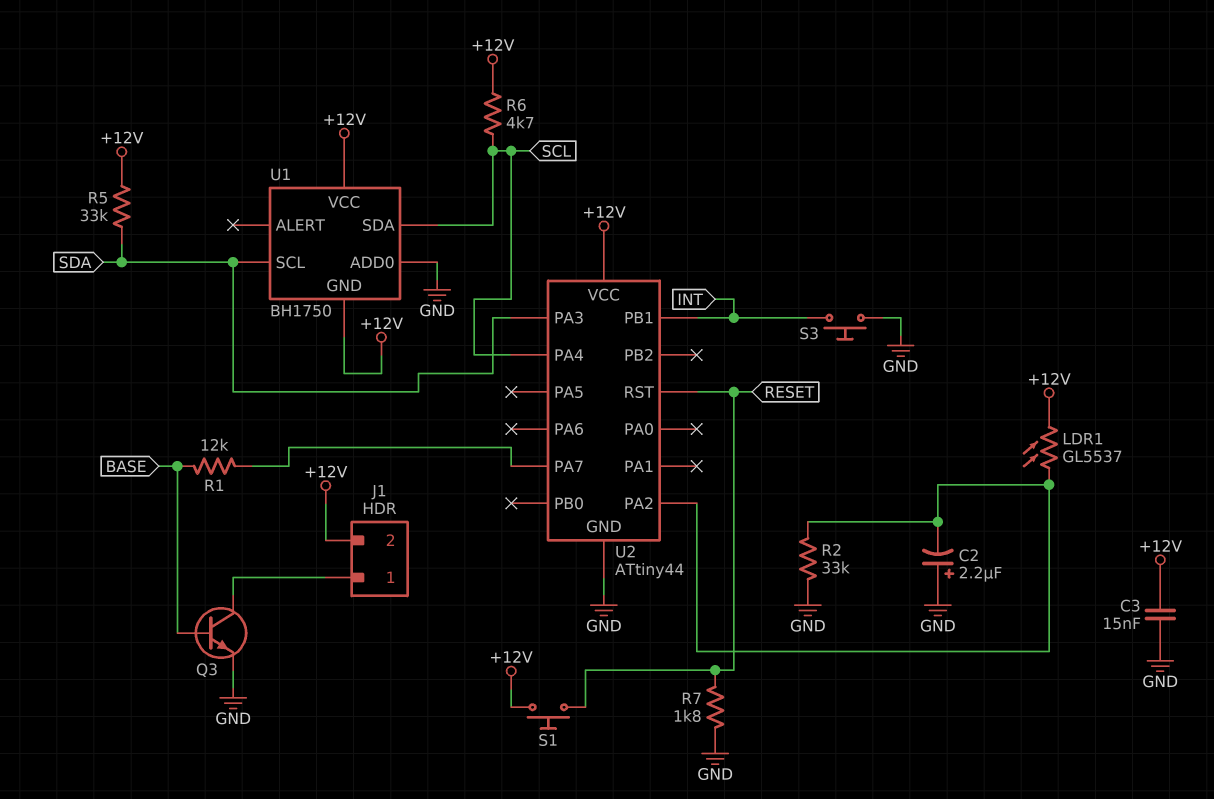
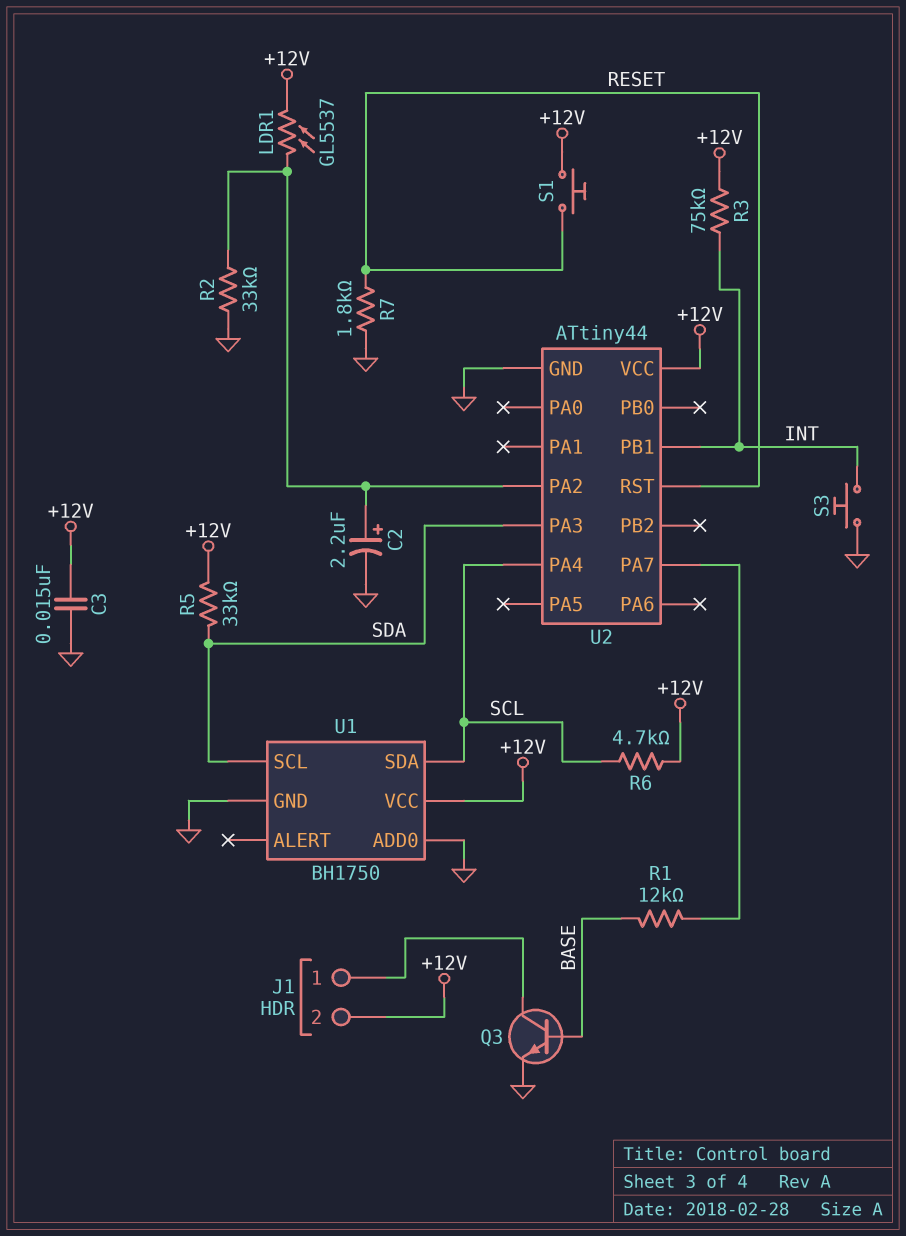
C2: 2.2uF (plus GND, minus U2/PA2) -> 2.2uF (plus U2/PA2, minus GND)
R3: none -> 75k (+12V, INT)
U1 pin GND: +12V -> GND

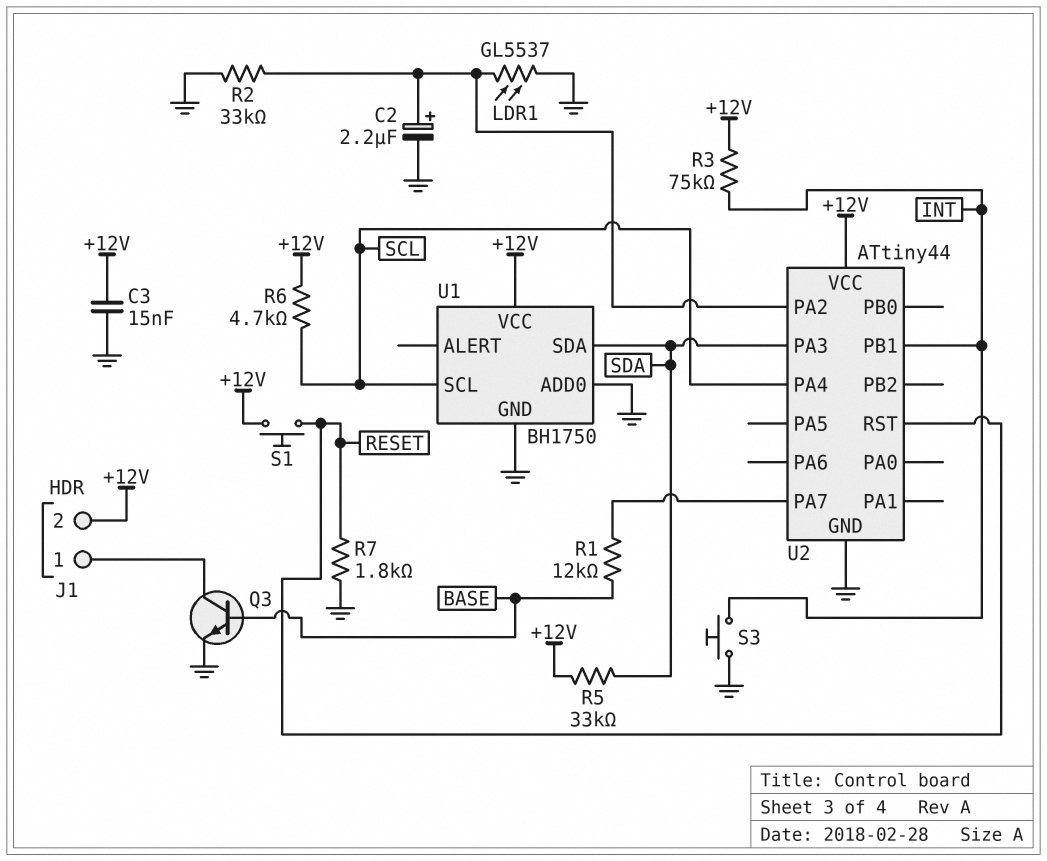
LDR1: GL5537 (+12V, U2/PA2) -> GL5537 (GND, U2/PA2)
U1 pin SCL: SDA -> SCL
U1 pin SDA: SCL -> SDA

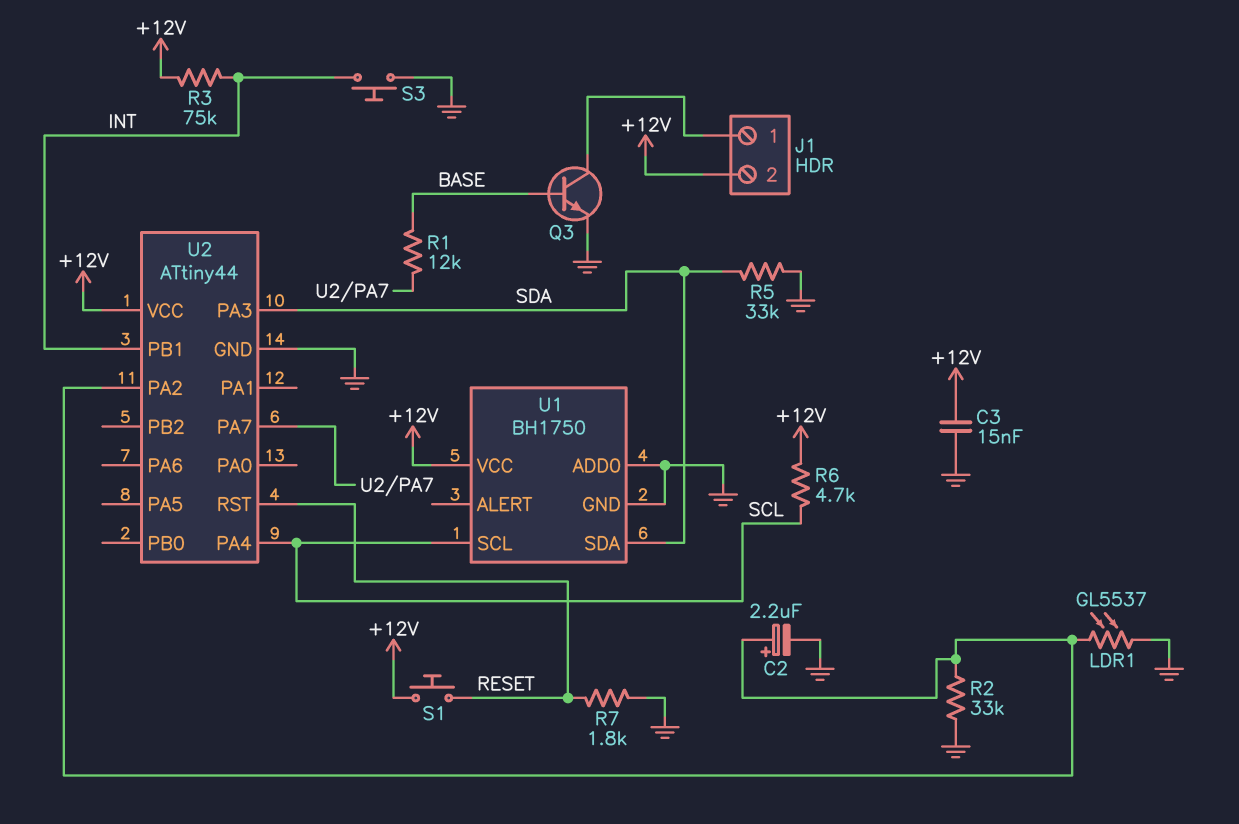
R5: 33k (+12V, SDA) -> 33k (GND, SDA)

